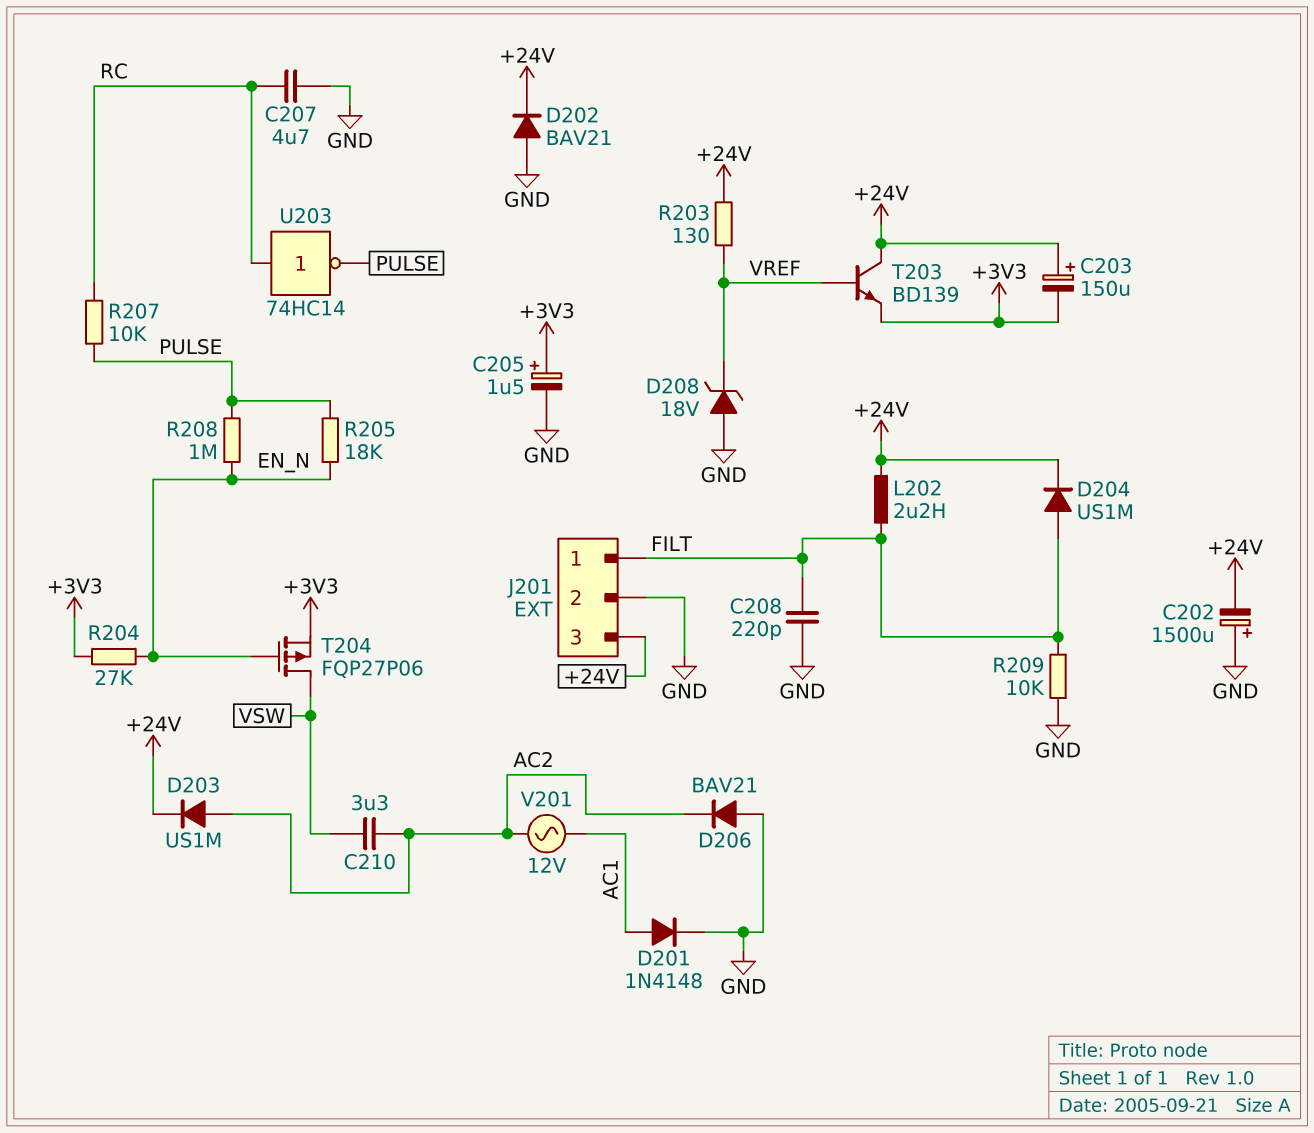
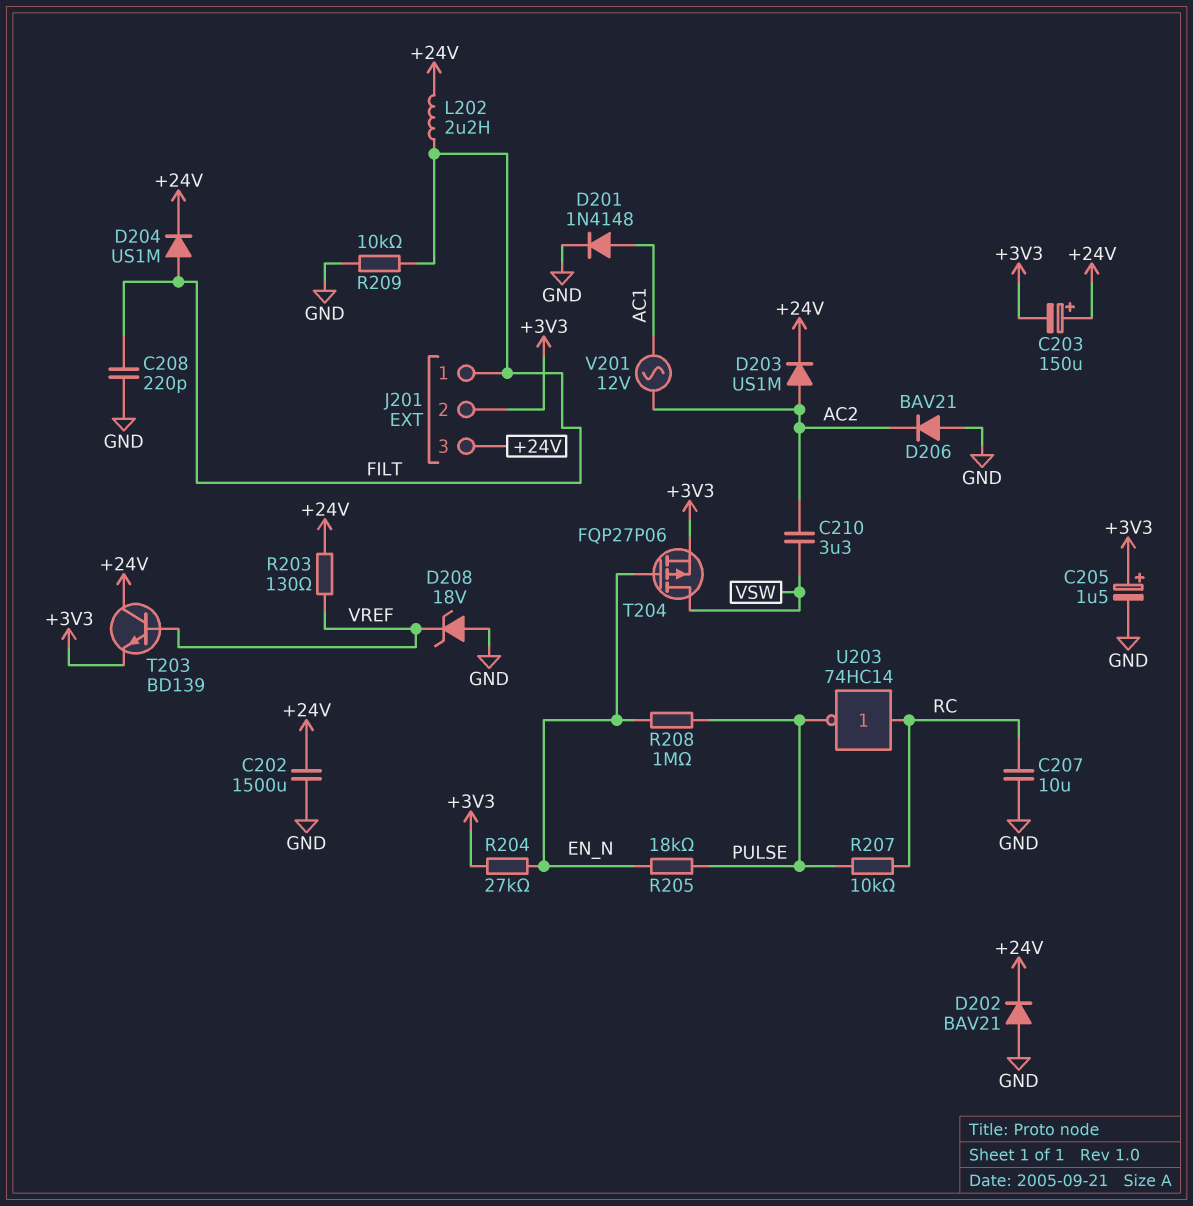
C202: 1500uF (plus GND, minus +24V) -> 1500uF (+24V, GND)
C207: 4.7uF (GND, RC) -> 10uF (GND, RC)
J201 pin 2: GND -> +3V3

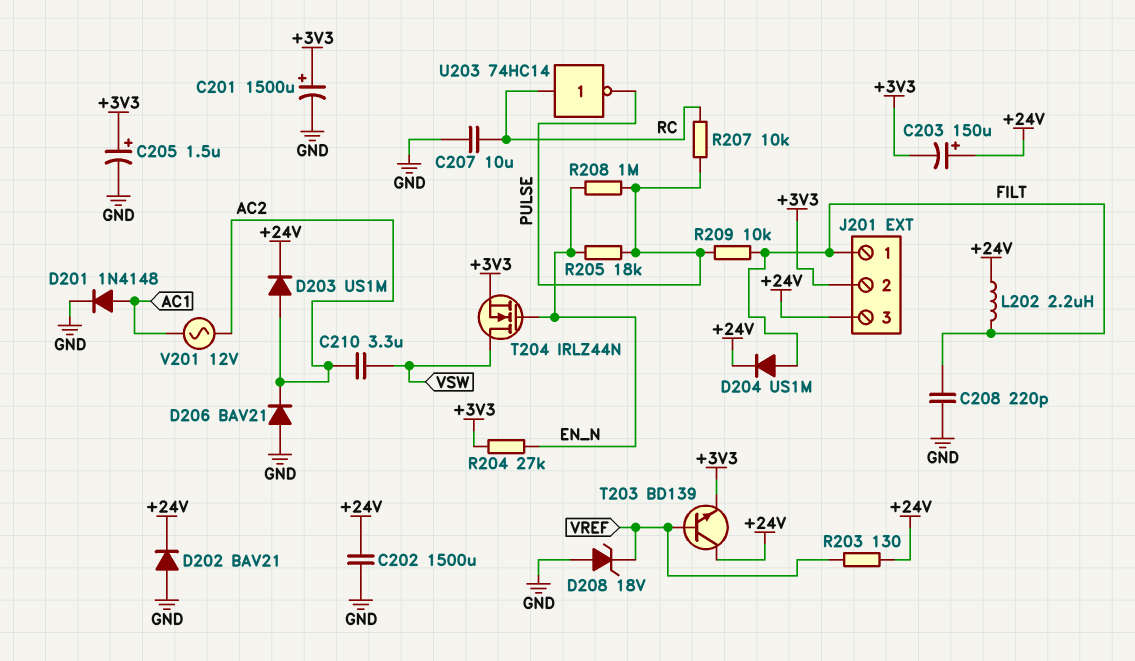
C201: none -> 1500uF (plus +3V3, minus GND)
R209: 10k (FILT, GND) -> 10k (FILT, PULSE)
T204: PMOS FQP27P06 (G EN_N, D VSW, S +3V3) -> NMOS IRLZ44N (G EN_N, D VSW, S +3V3)

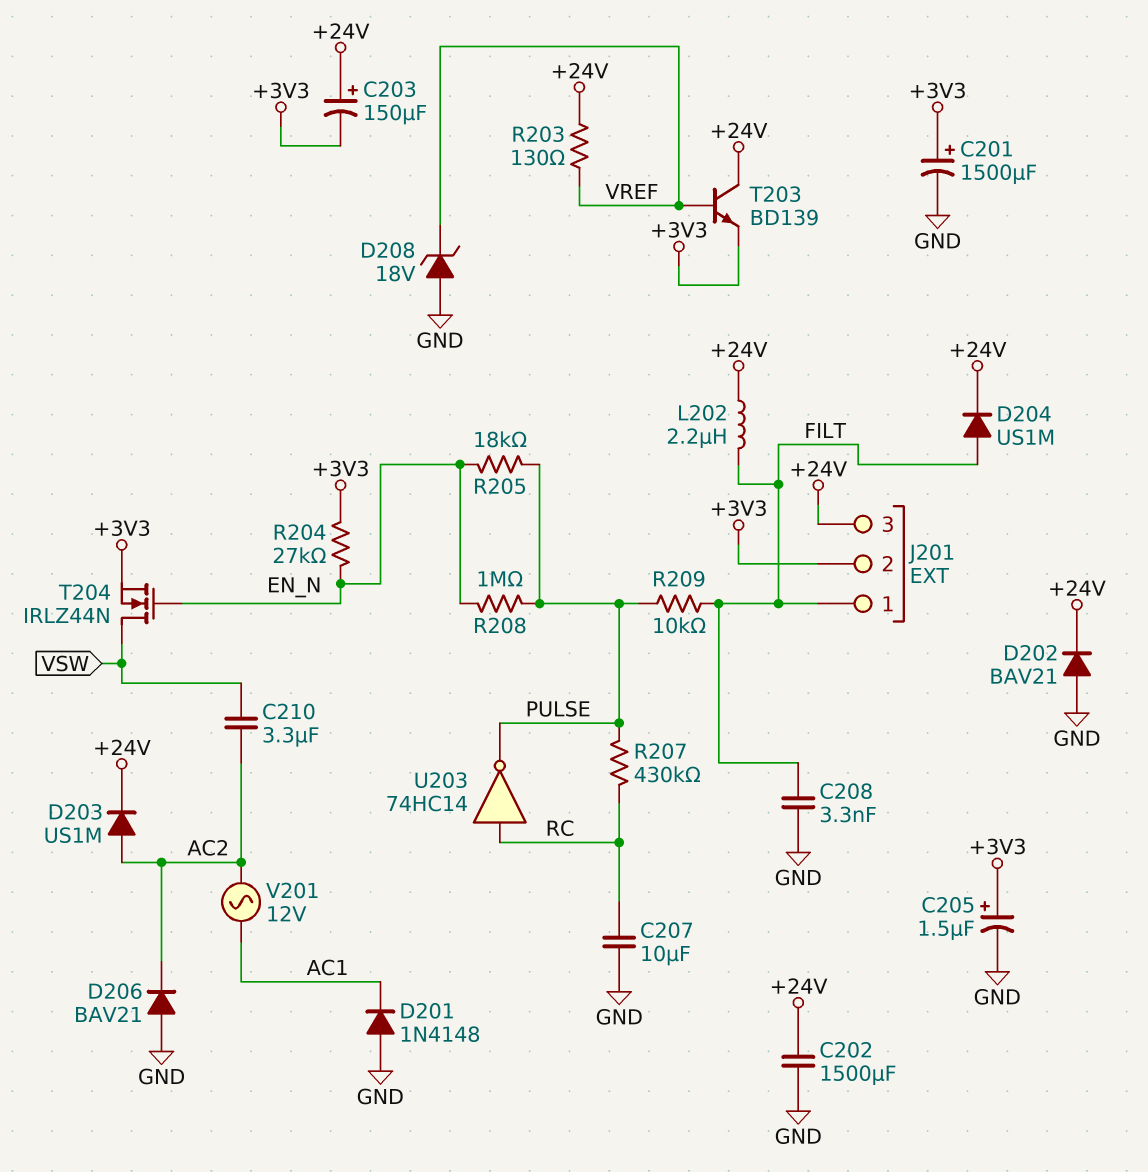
C208: 220pF (FILT, GND) -> 3.3nF (FILT, GND)
D201: diode 1N4148 (A AC1, K GND) -> diode 1N4148 (A GND, K AC1)
R207: 10k (PULSE, RC) -> 430k (PULSE, RC)

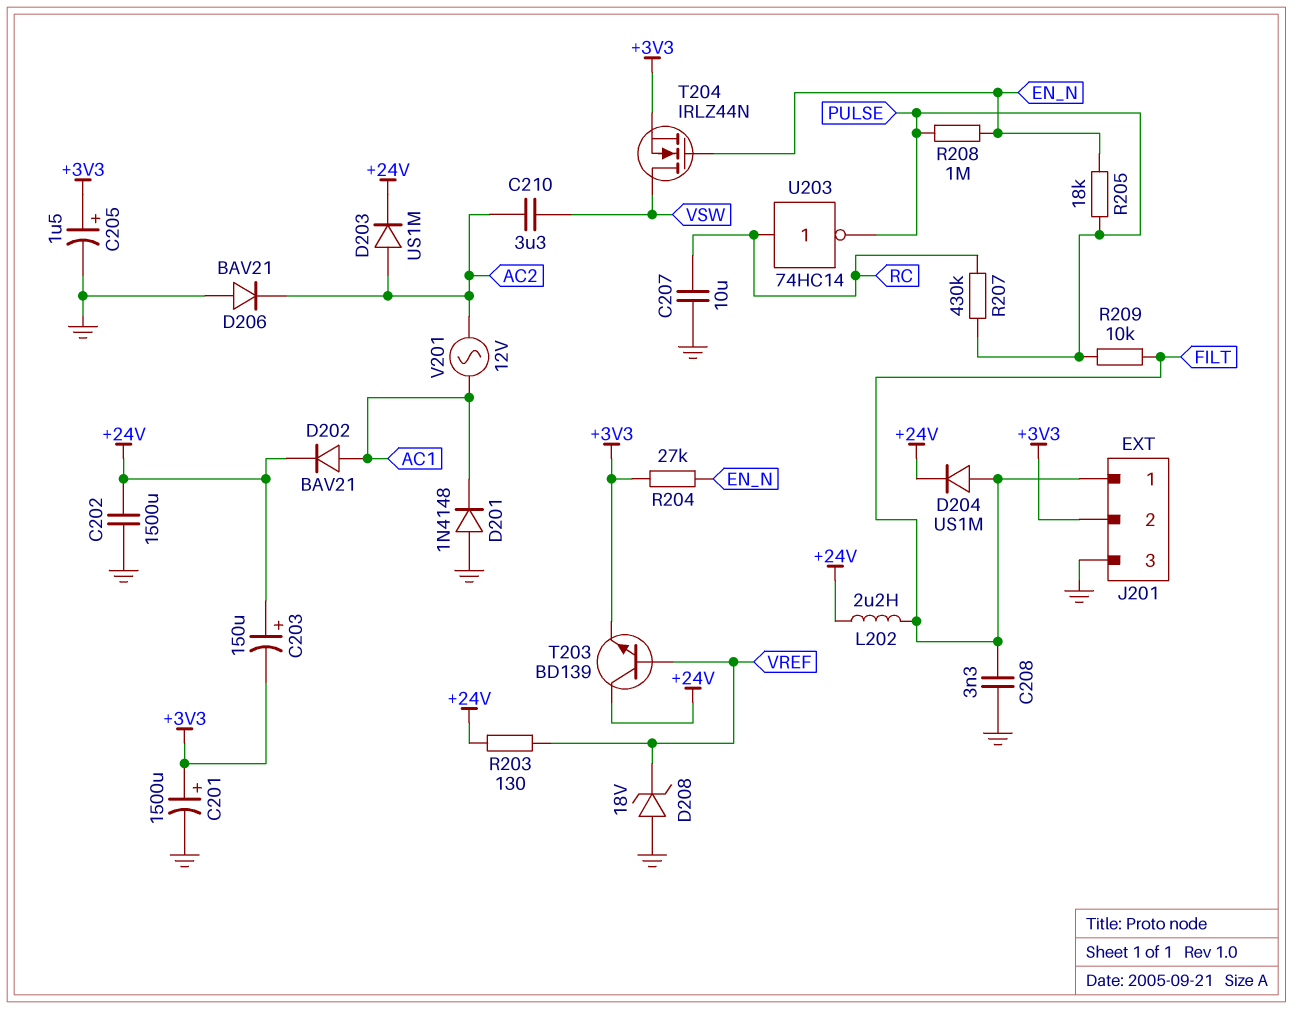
D202: diode BAV21 (A GND, K +24V) -> diode BAV21 (A AC1, K +24V)
J201 pin 3: +24V -> GND

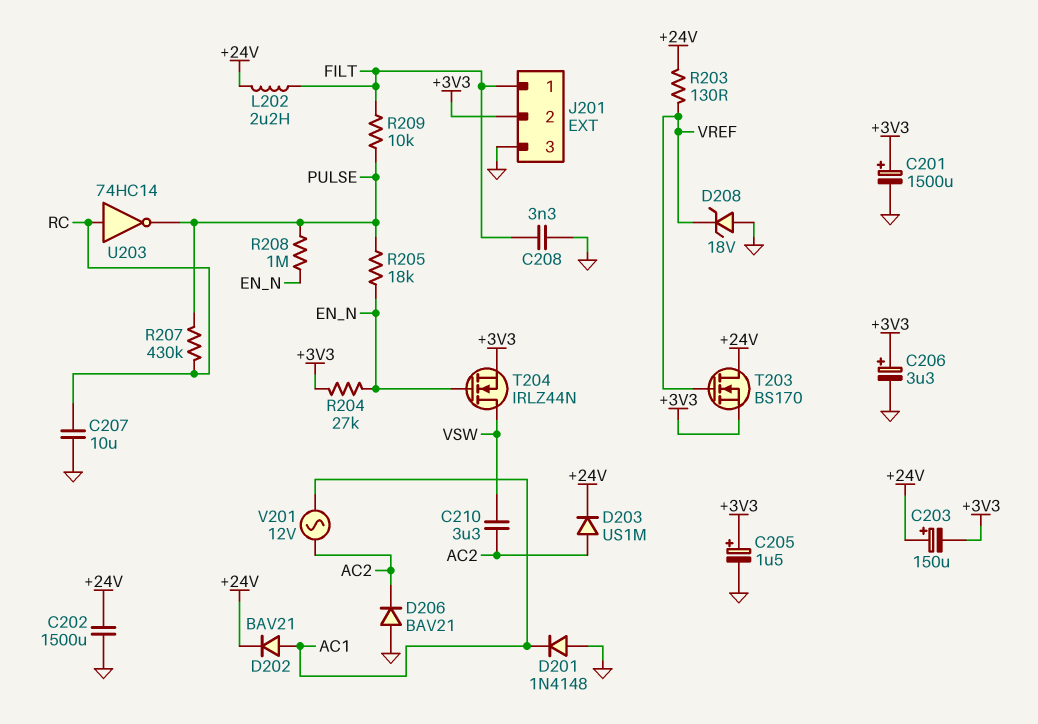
C206: none -> 3.3uF (plus +3V3, minus GND)
D204: diode US1M (A FILT, K +24V) -> none
T203: NPN BD139 (B VREF, C +24V, E +3V3) -> NMOS BS170 (G VREF, D +24V, S +3V3)

